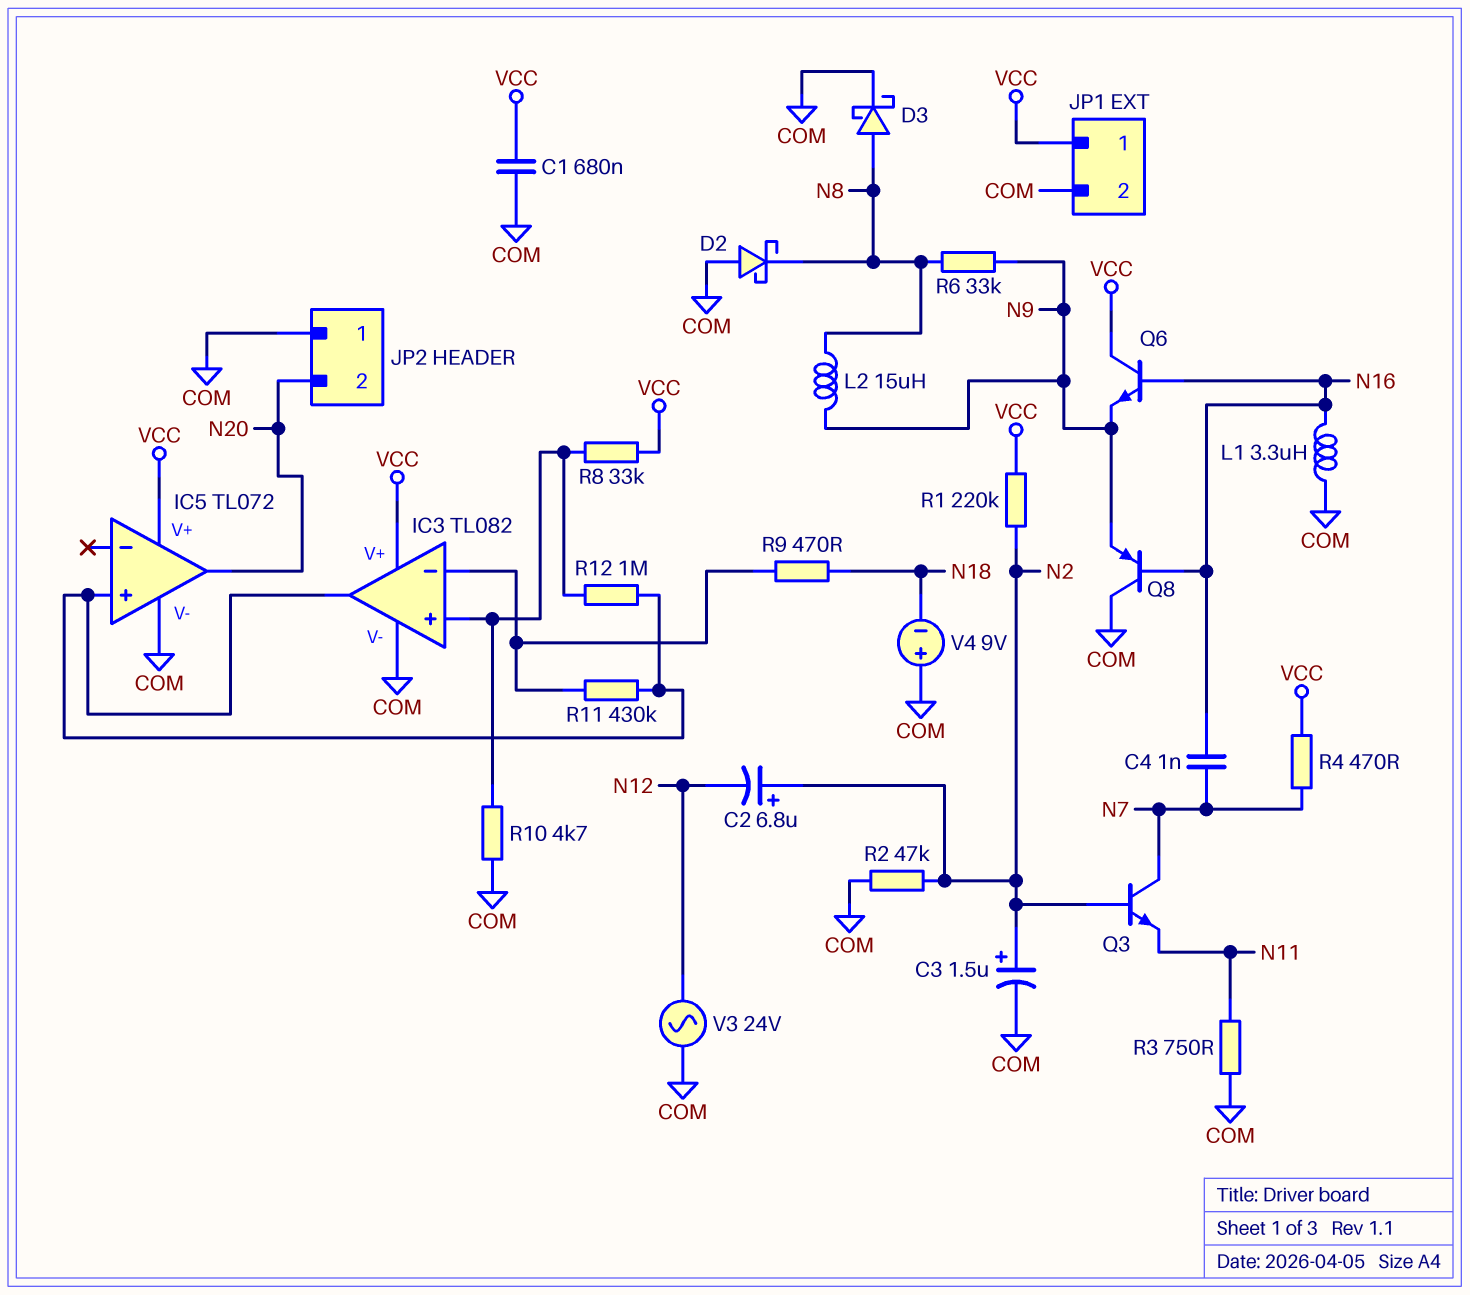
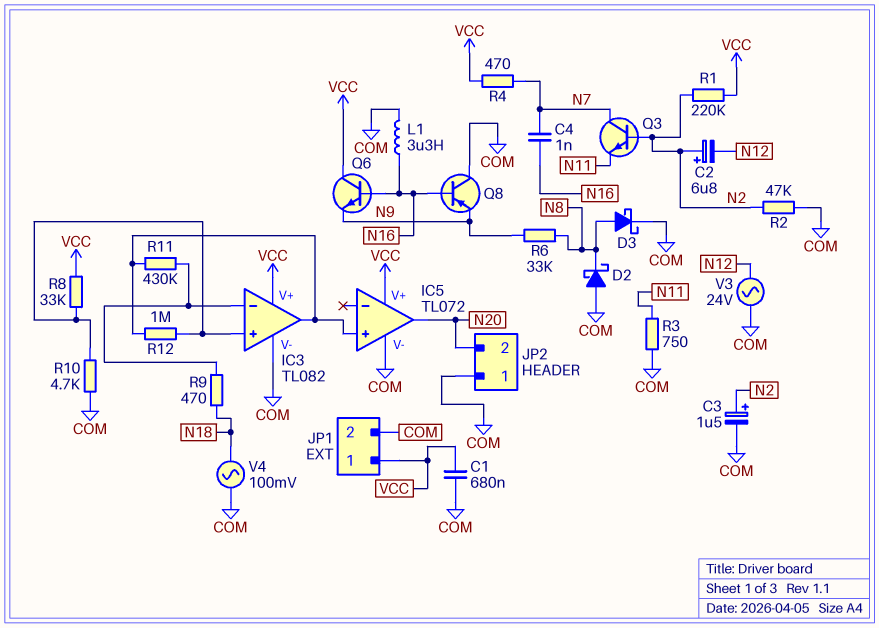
L2: 15uH (N8, N9) -> none
V4: 9V (plus COM, minus N18) -> AC 100mV (COM, N18)

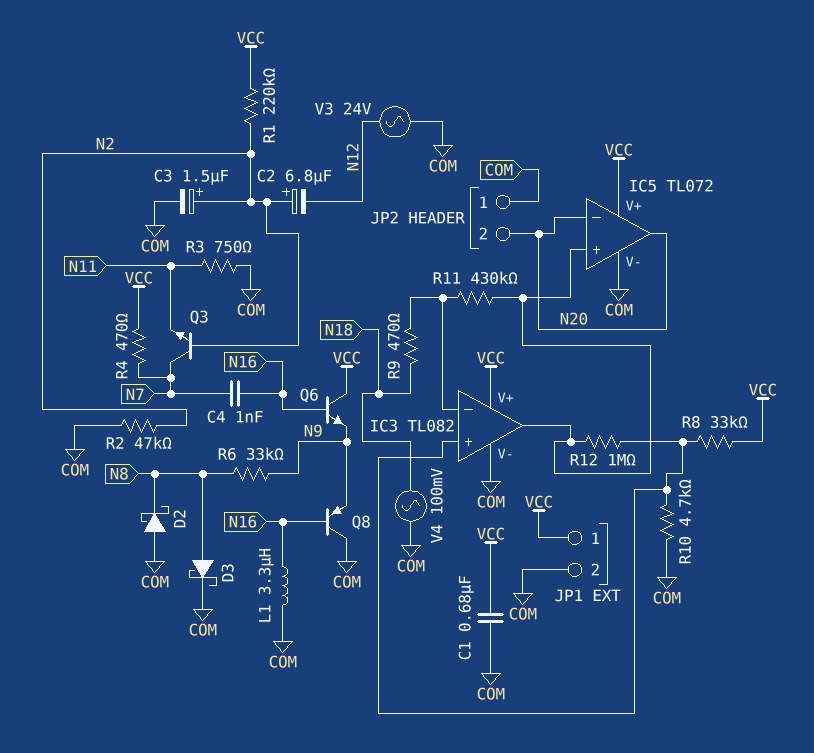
IC5 pin in-: none -> N20

